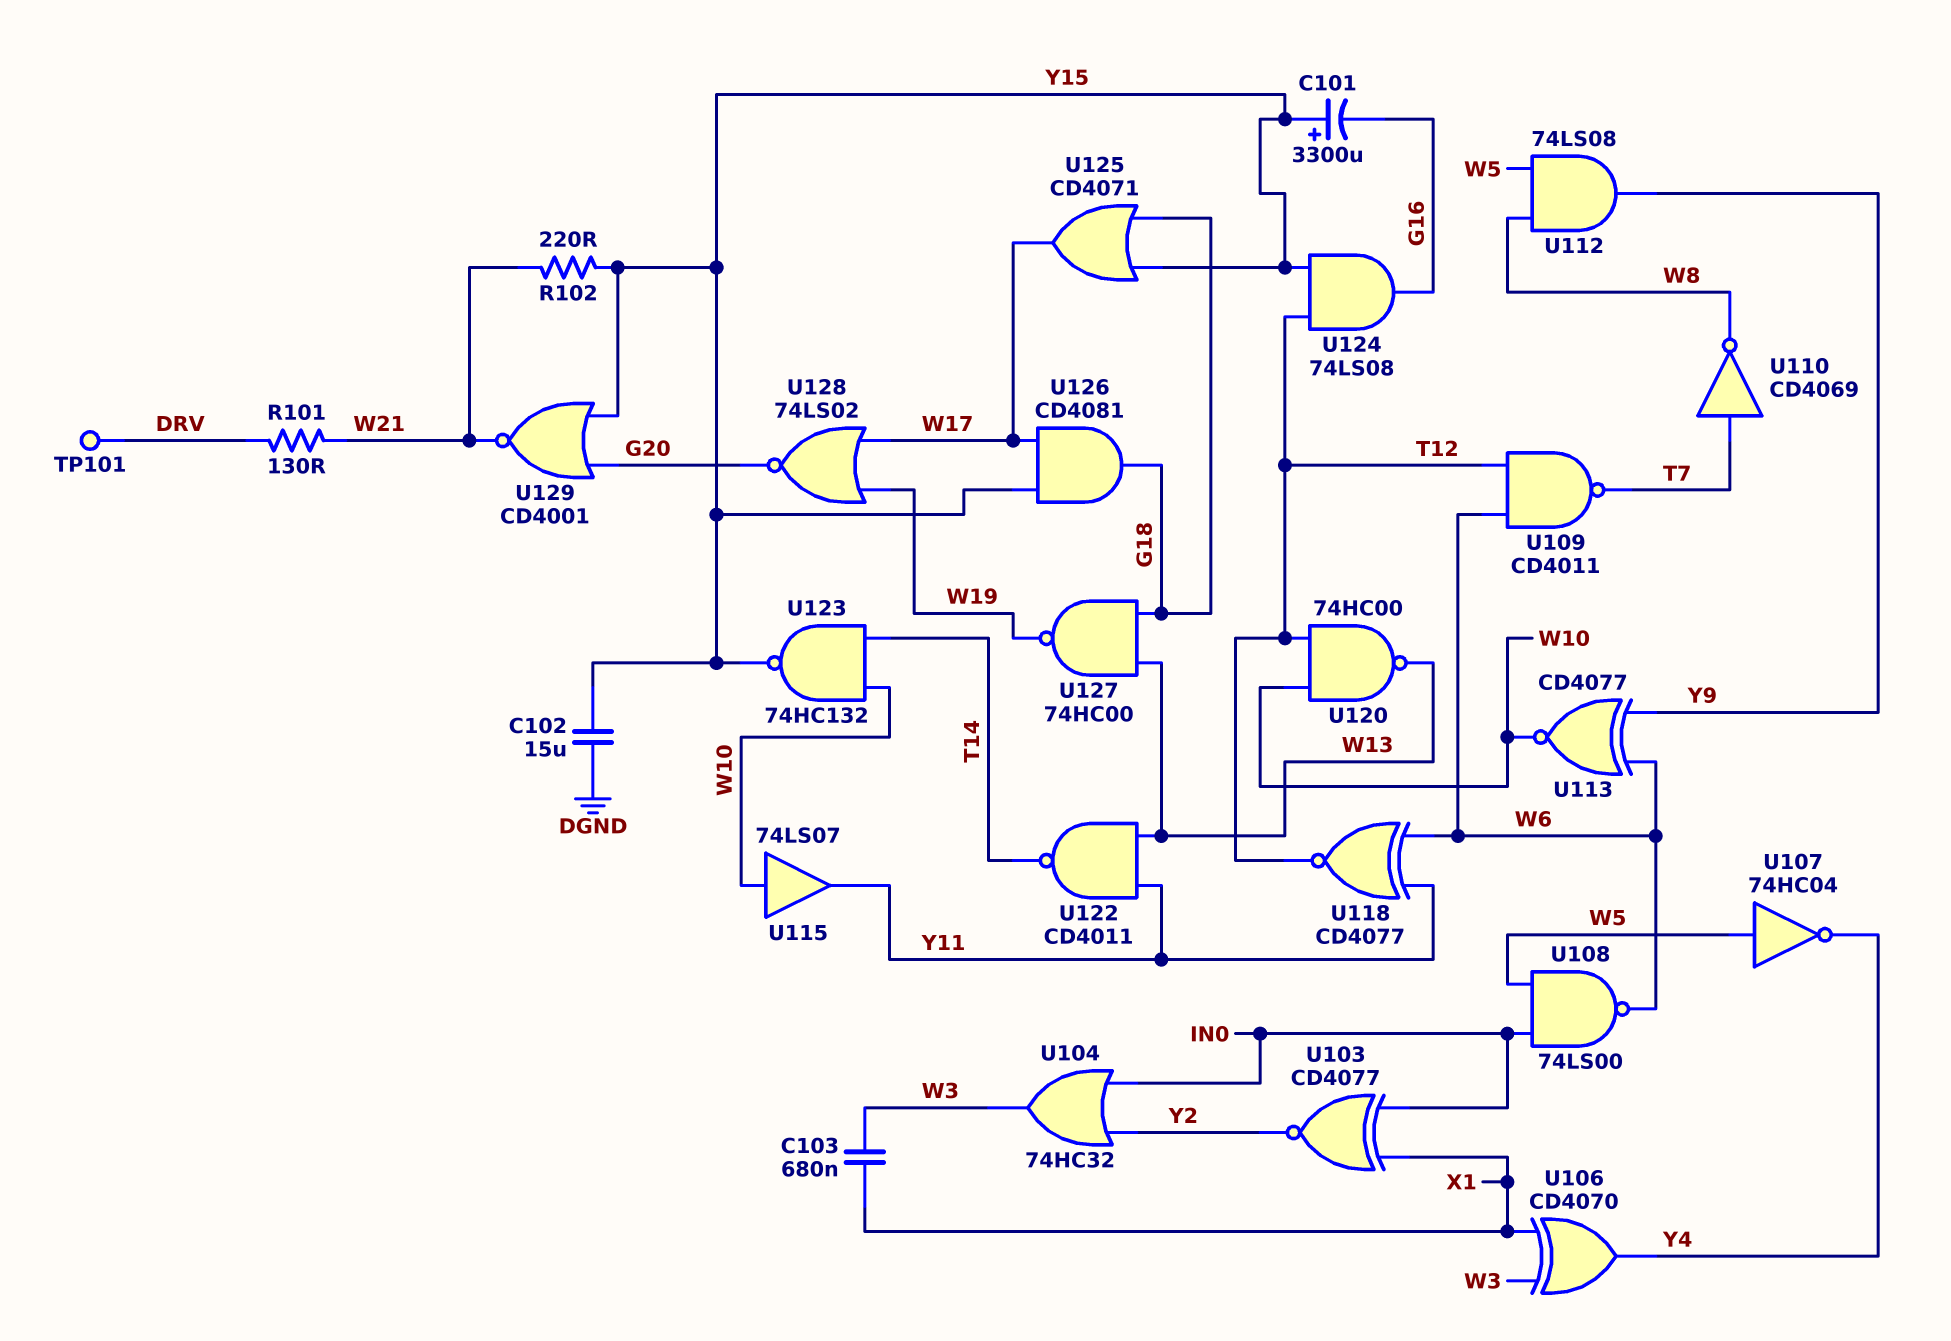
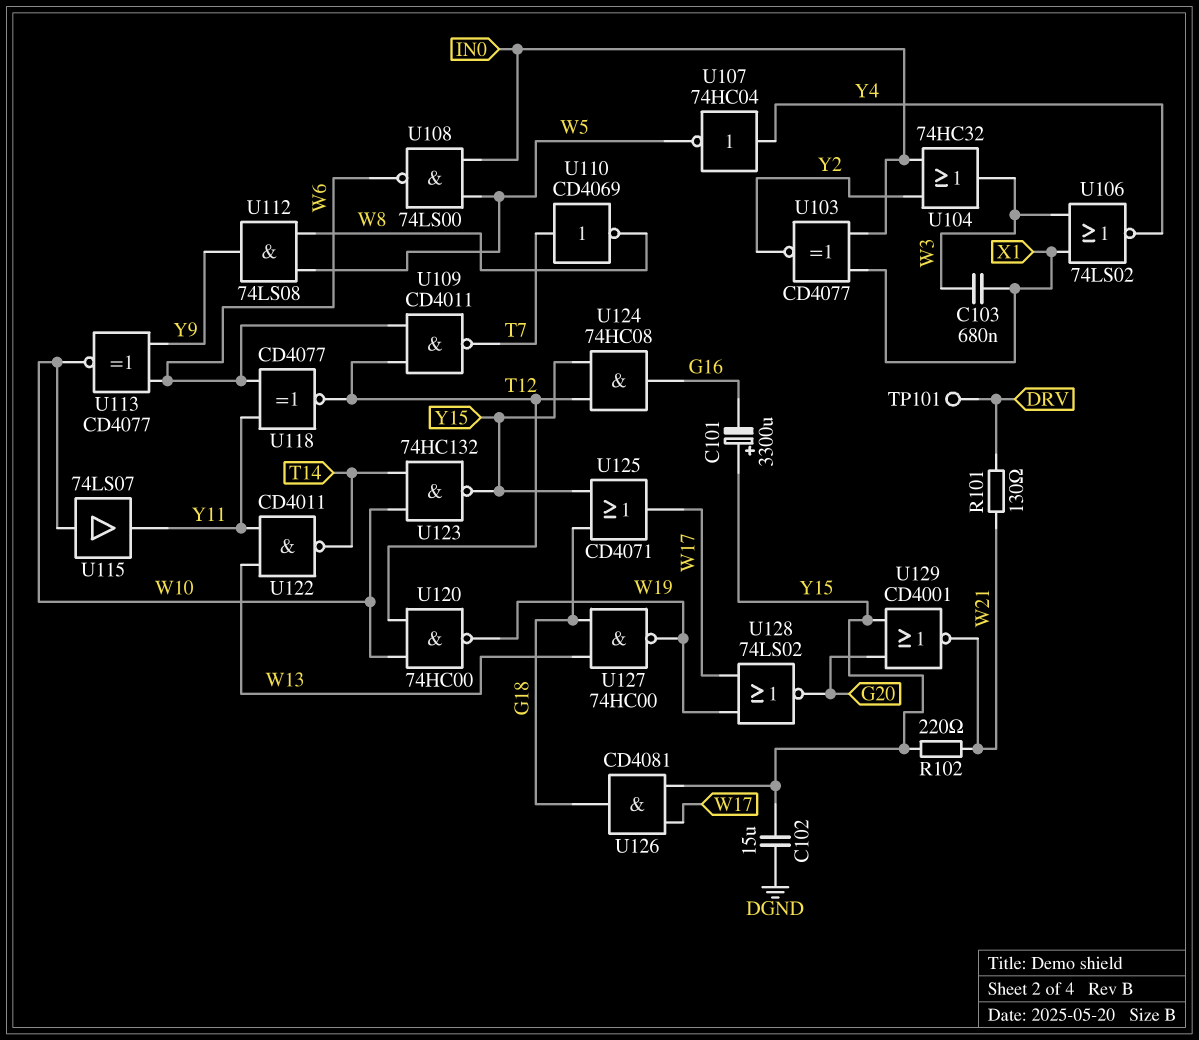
U106: XOR CD4070 (in W3, in X1, out Y4) -> NOR 74LS02 (in W3, in X1, out Y4)
U107: NOT 74HC04 (in W5, out Y4) -> NOT 74HC04 (in Y4, out W5)
U120: NAND 74HC00 (in T12, in W10, out W13) -> NAND 74HC00 (in T12, in W10, out W19)
U124: AND 74LS08 (in T12, in Y15, out G16) -> AND 74HC08 (in T12, in Y15, out G16)

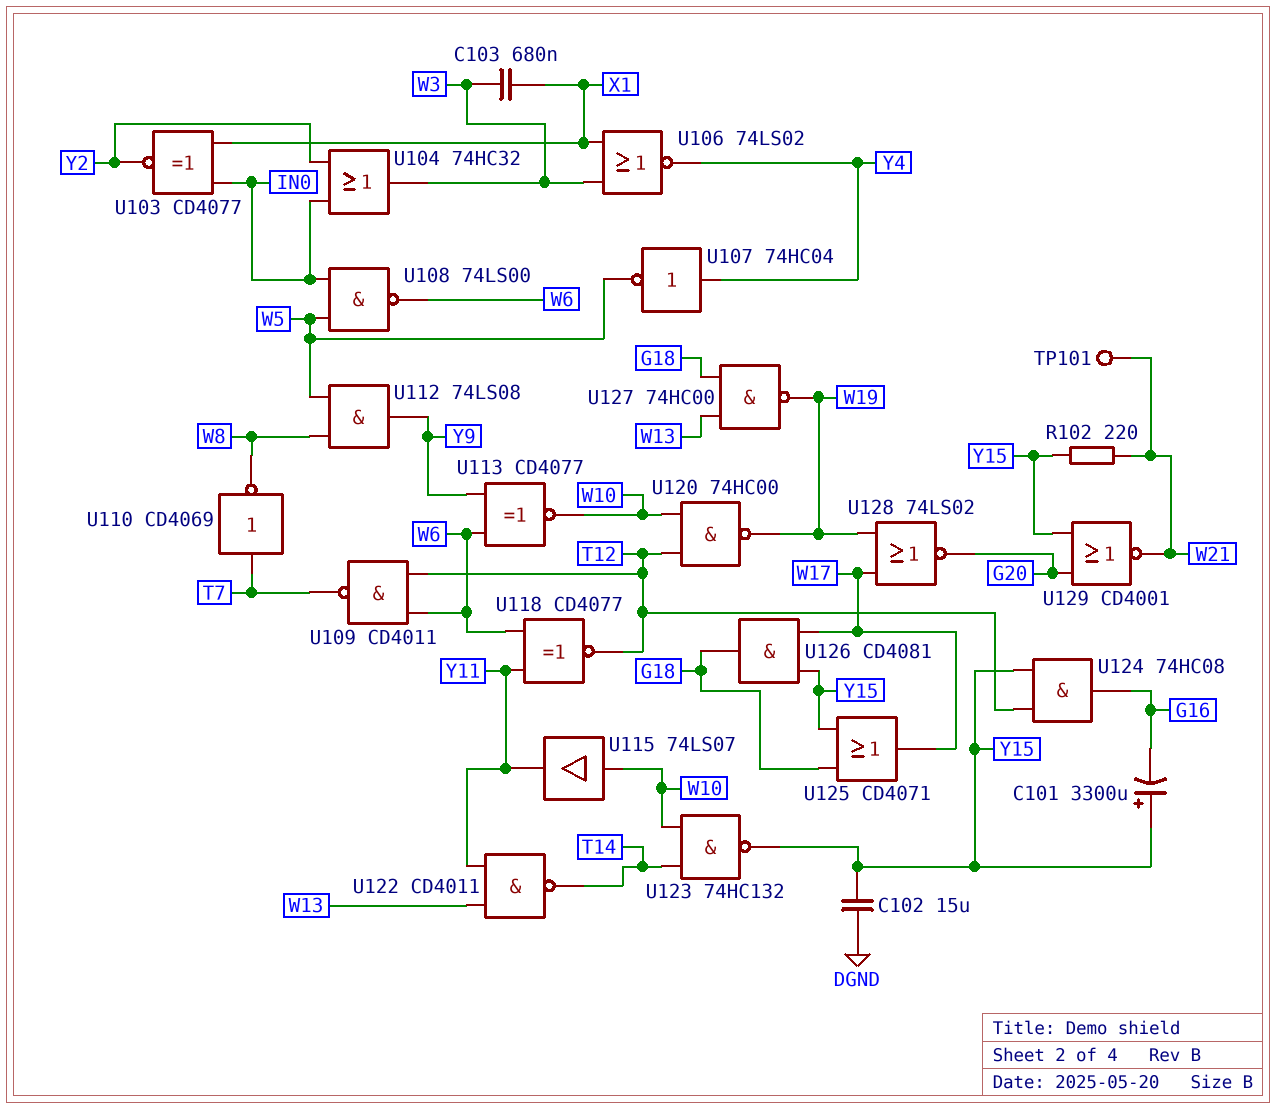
R101: 130 (DRV, W21) -> none
TP101: test point (DRV) -> test point (W21)

